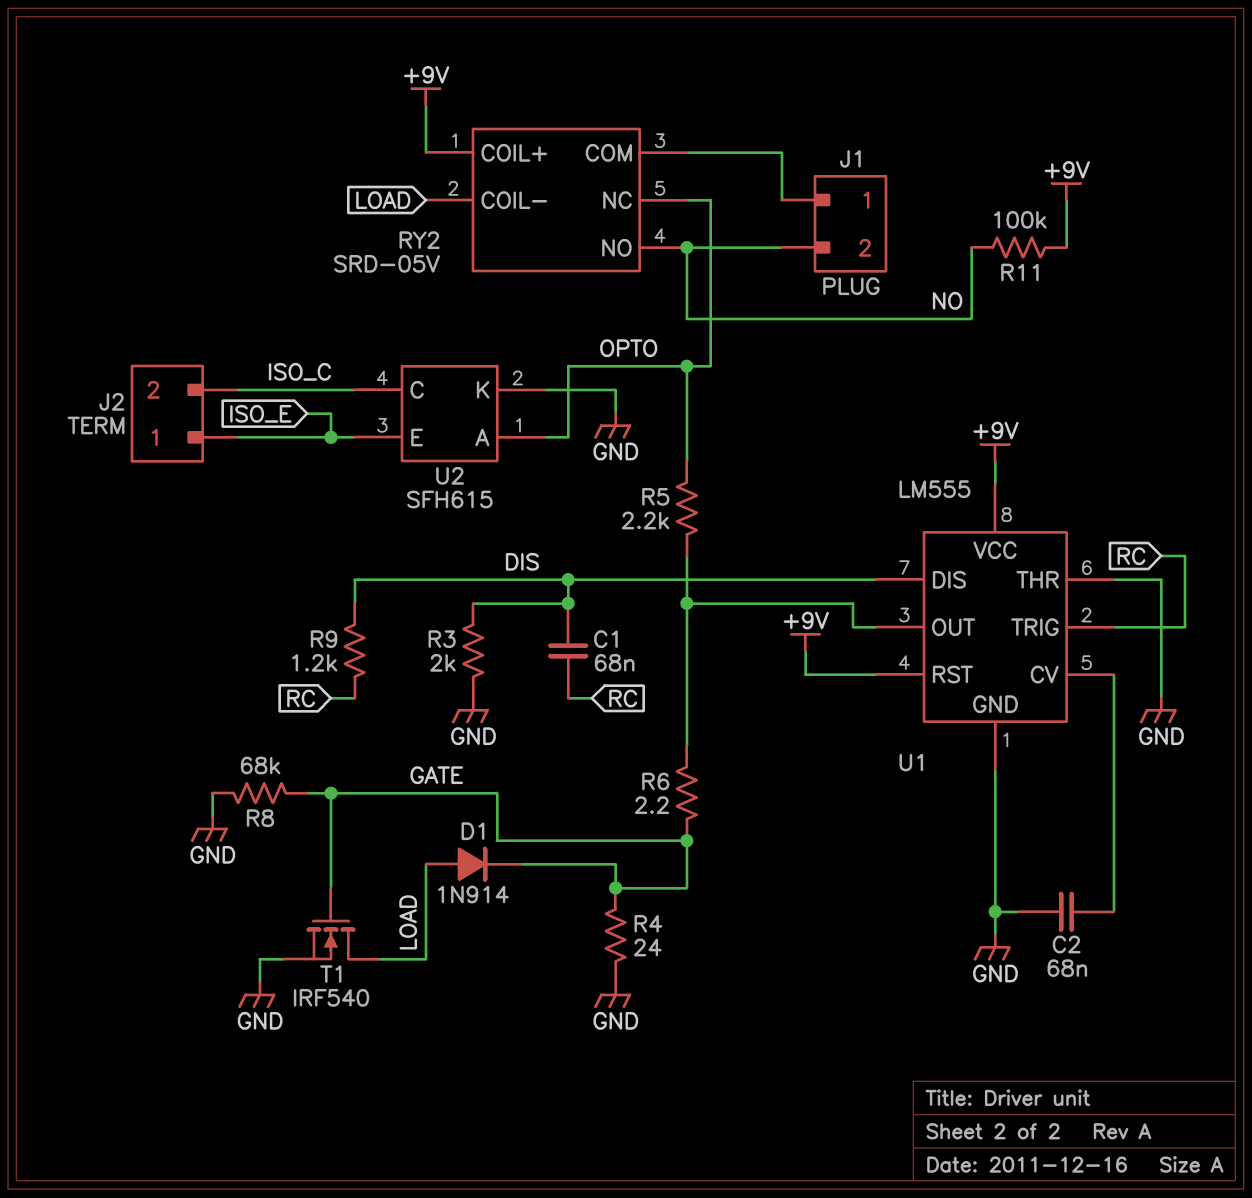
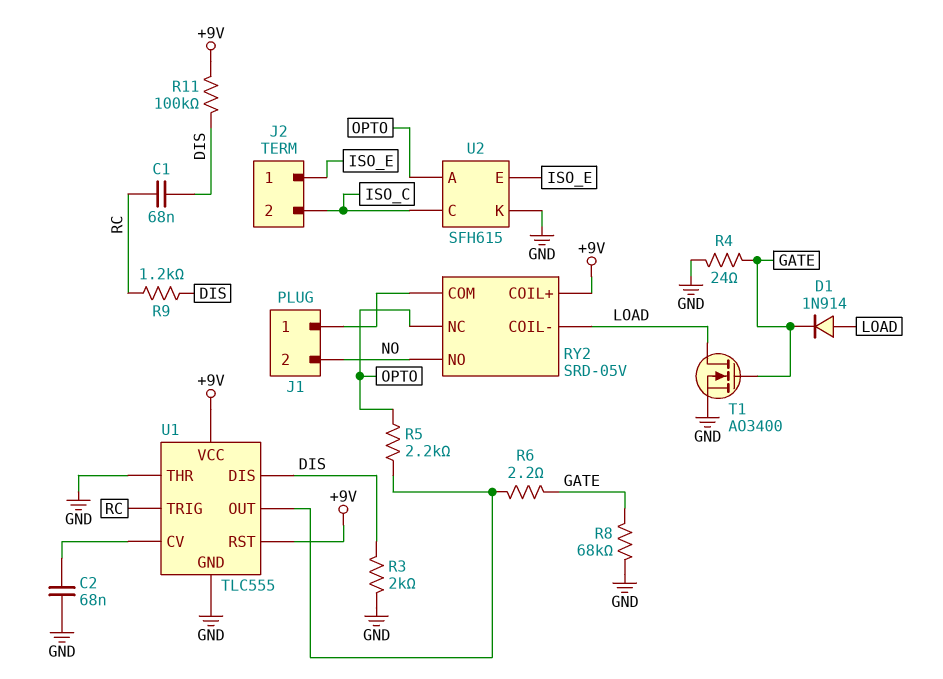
R11: 100k (+9V, NO) -> 100k (+9V, DIS)
T1: NMOS IRF540 (G GATE, D LOAD, S GND) -> NMOS AO3400 (G GATE, D LOAD, S GND)
U1: LM555 -> TLC555

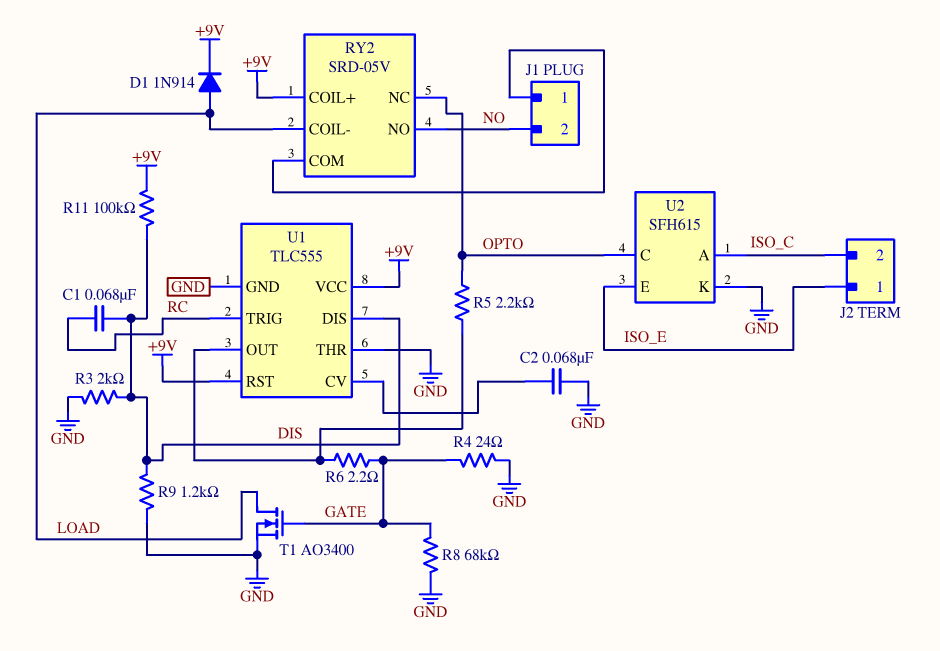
D1: diode 1N914 (A LOAD, K GATE) -> diode 1N914 (A LOAD, K +9V)
R9: 1.2k (DIS, RC) -> 1.2k (DIS, GND)
U2 pin A: OPTO -> ISO_C
U2 pin C: ISO_C -> OPTO

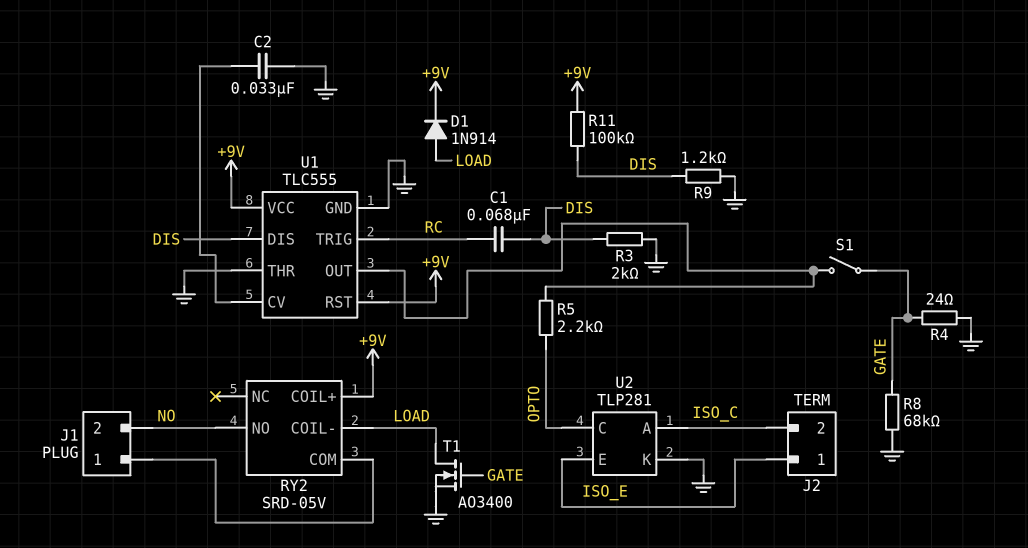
C2: 68nF (GND, U1/CV) -> 33nF (GND, U1/CV)
R6: 2.2 (GATE, U1/OUT) -> none
RY2 pin NC: OPTO -> none
S1: none -> switch (GATE, U1/OUT)
U2: SFH615 -> TLP281

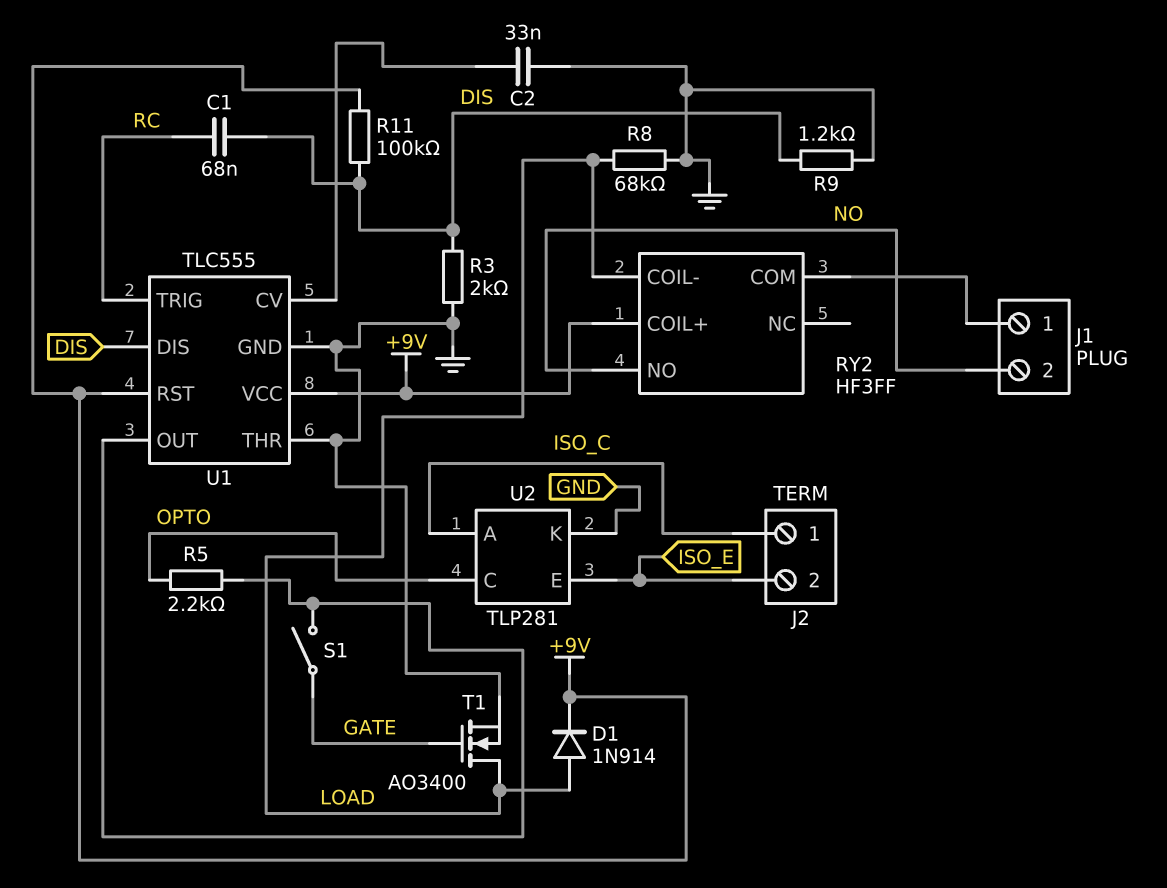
J2 pin 1: ISO_E -> ISO_C
J2 pin 2: ISO_C -> ISO_E
R4: 24 (GATE, GND) -> none
R8: 68k (GATE, GND) -> 68k (GND, LOAD)
RY2: SRD-05V -> HF3FF

